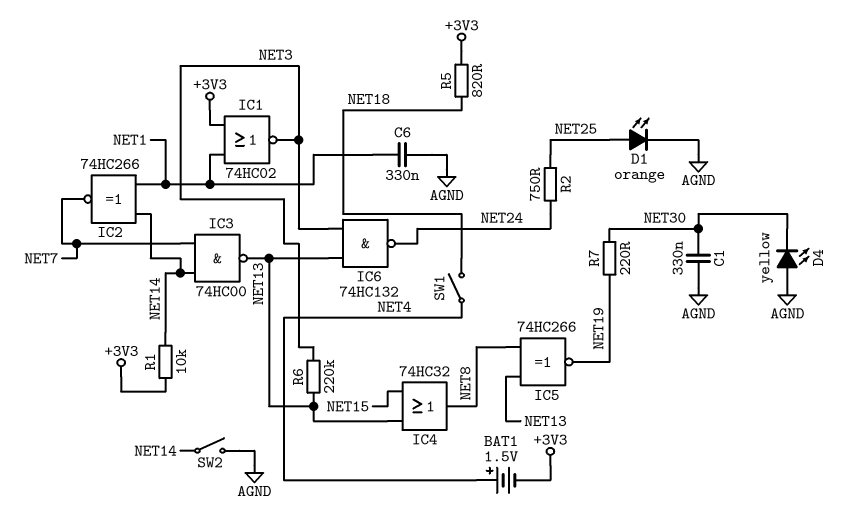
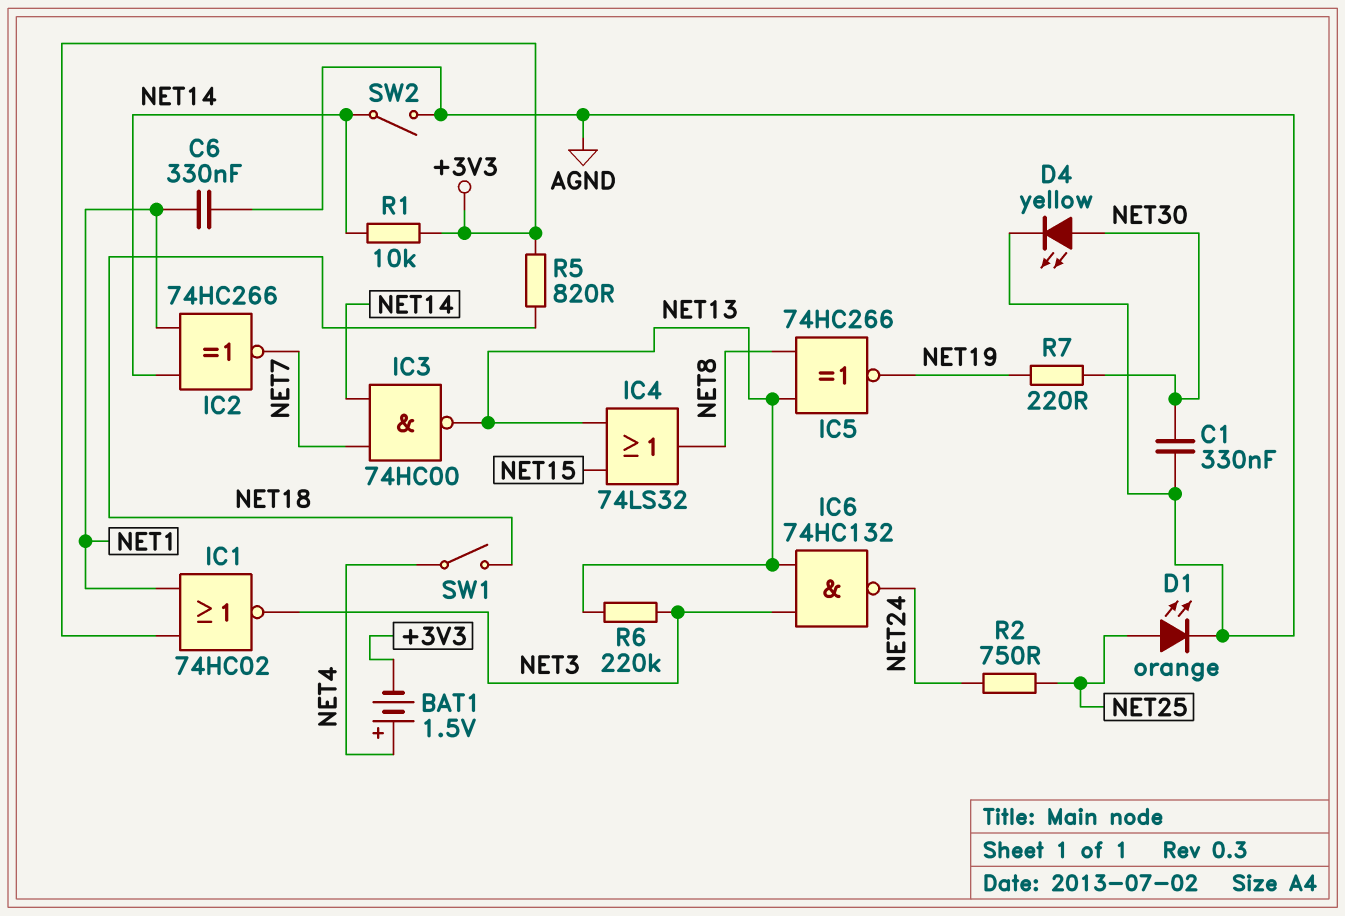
D4: LED yellow (A AGND, K NET30) -> LED yellow (A NET30, K AGND)
IC4: OR 74HC32 (in NET13, in NET15, out NET8) -> OR 74LS32 (in NET13, in NET15, out NET8)

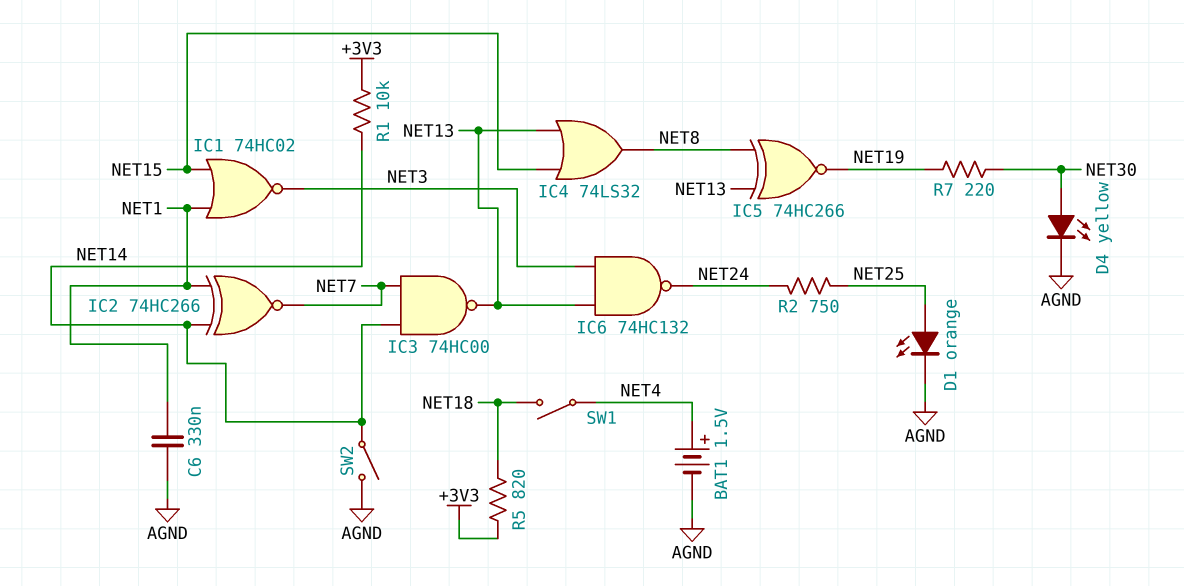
BAT1: 1.5V (plus NET4, minus +3V3) -> 1.5V (plus NET4, minus AGND)
C1: 330nF (AGND, NET30) -> none
IC1: NOR 74HC02 (in +3V3, in NET1, out NET3) -> NOR 74HC02 (in NET1, in NET15, out NET3)
R6: 220k (NET3, NET13) -> none

